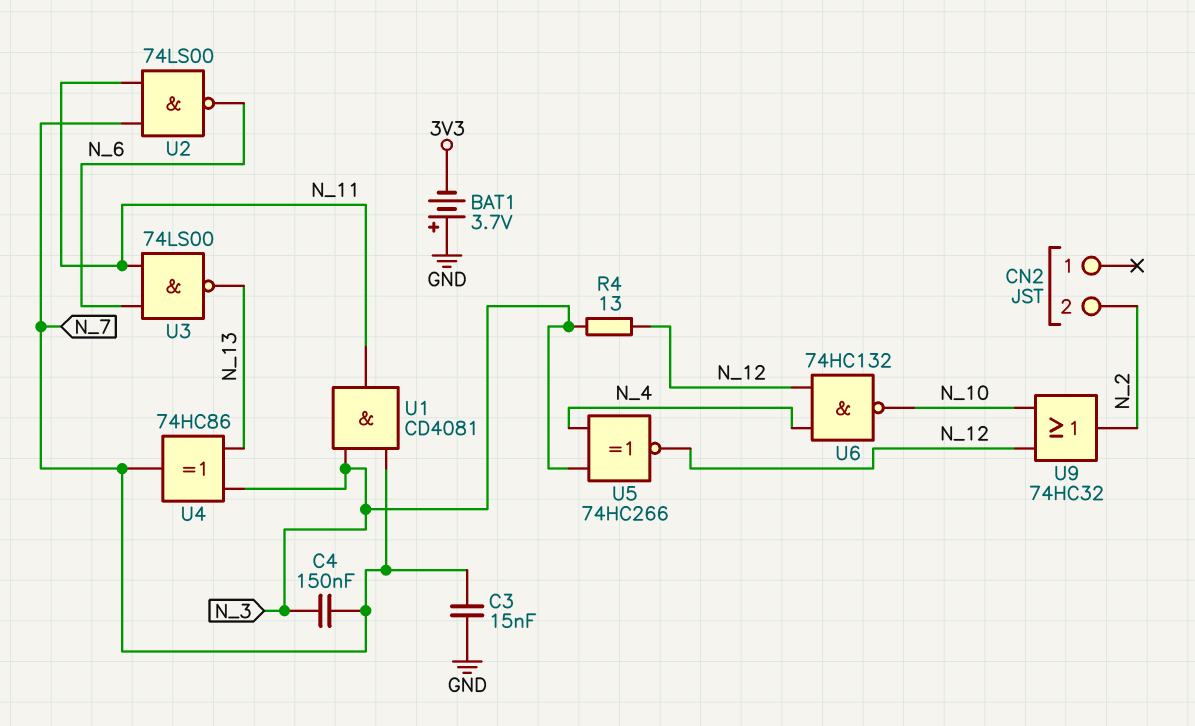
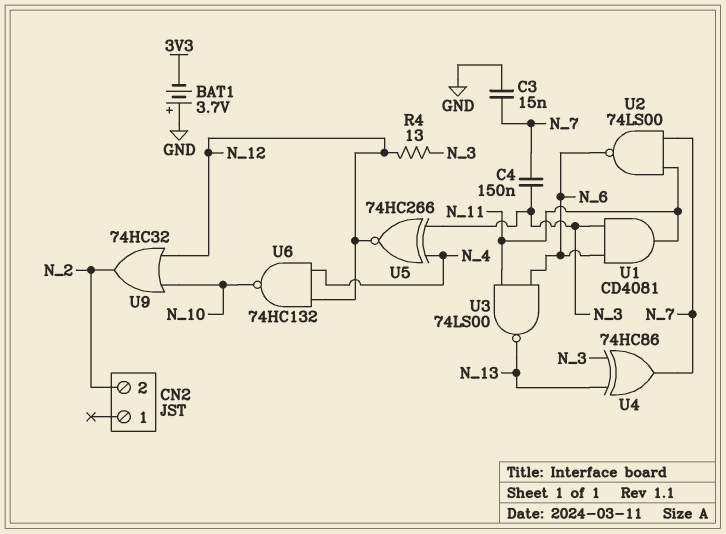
U1: AND CD4081 (in N_3, in N_7, out N_11) -> AND CD4081 (in N_3, in N_6, out N_11)

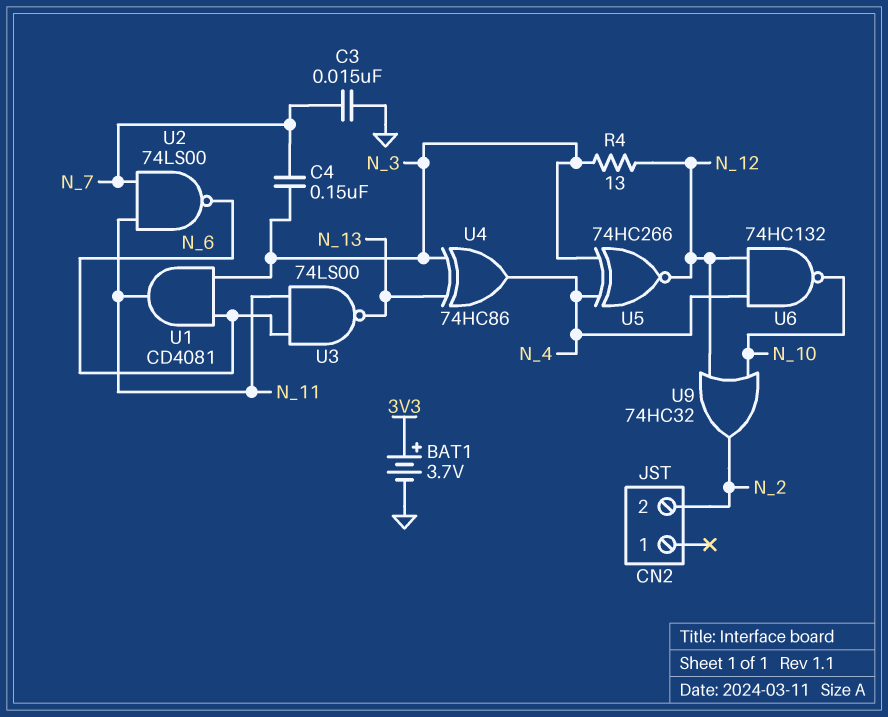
BAT1: 3.7V (plus GND, minus 3V3) -> 3.7V (plus 3V3, minus GND)
U4: XOR 74HC86 (in N_3, in N_13, out N_7) -> XOR 74HC86 (in N_3, in N_13, out N_4)

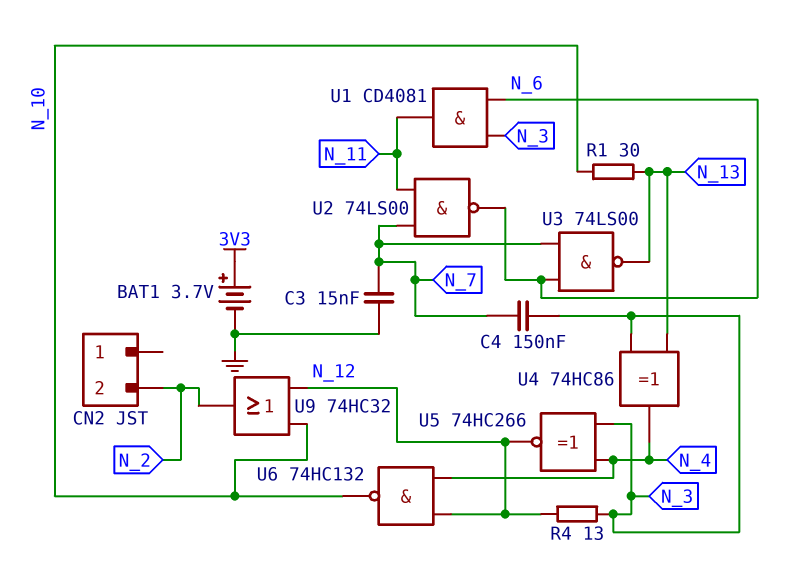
R1: none -> 30 (N_10, N_13)
U3: NAND 74LS00 (in N_6, in N_11, out N_13) -> NAND 74LS00 (in N_6, in N_7, out N_13)

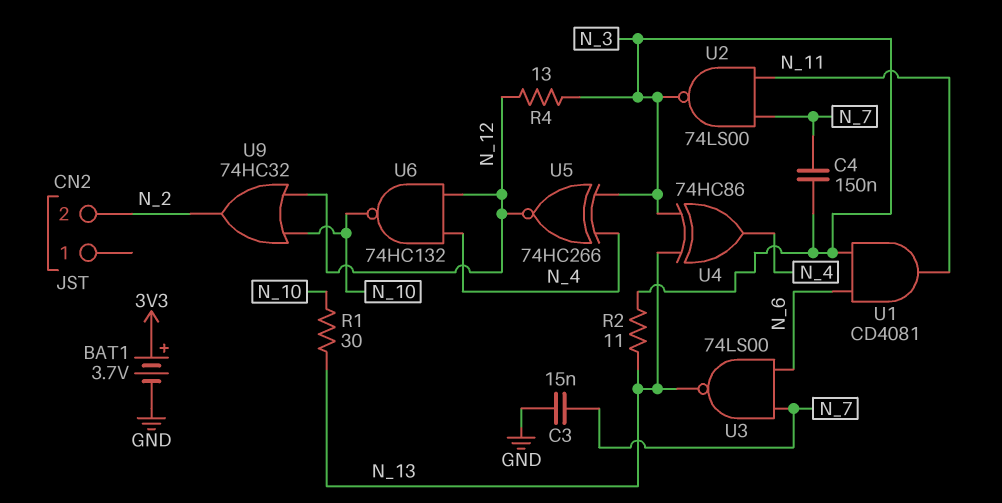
R2: none -> 11 (N_3, N_13)
U2: NAND 74LS00 (in N_7, in N_11, out N_6) -> NAND 74LS00 (in N_7, in N_11, out N_3)

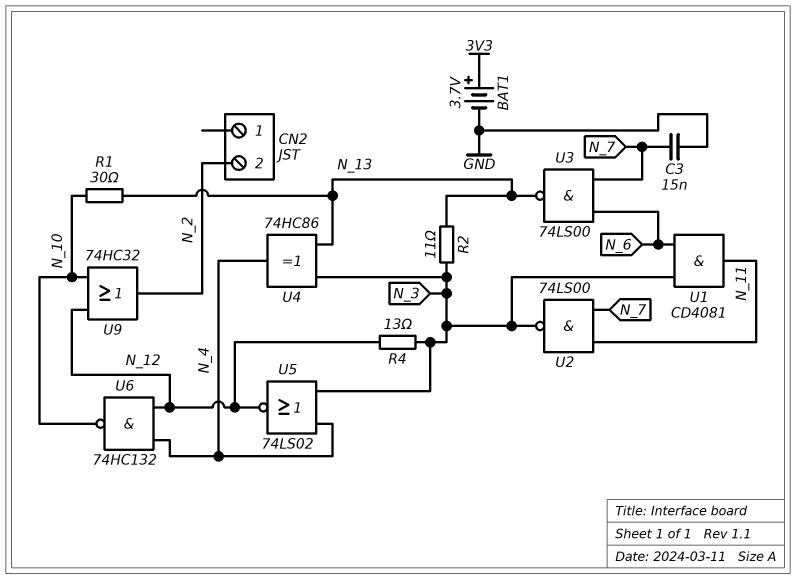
C4: 150nF (N_3, N_7) -> none
U5: XNOR 74HC266 (in N_3, in N_4, out N_12) -> NOR 74LS02 (in N_3, in N_4, out N_12)

